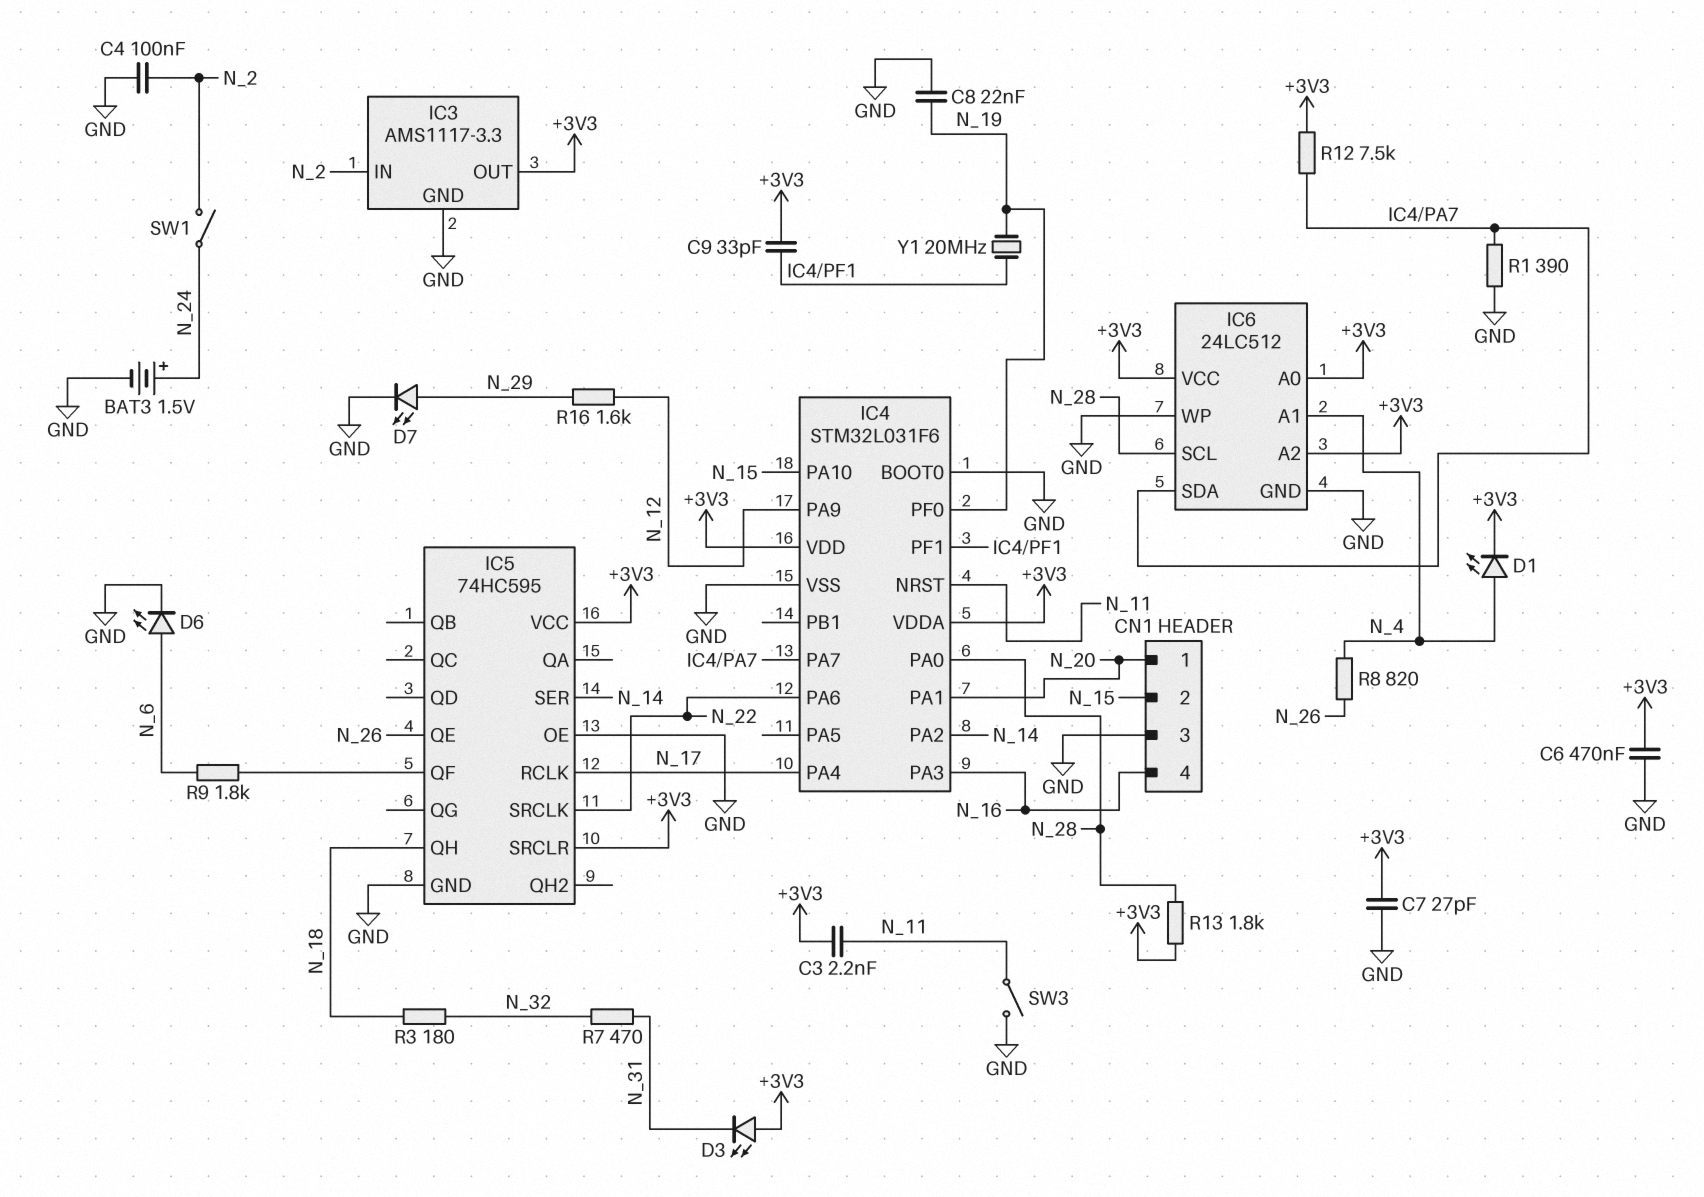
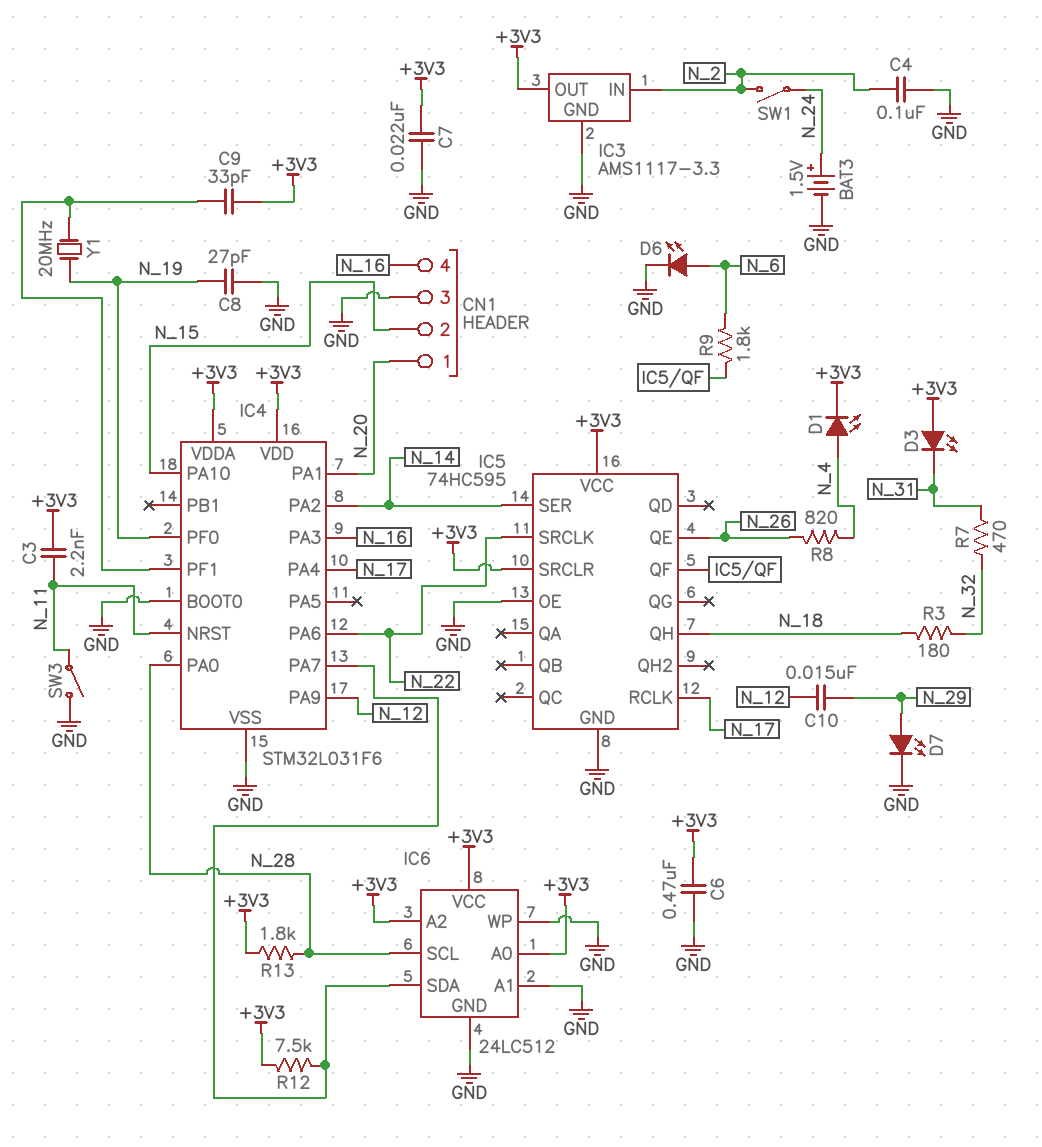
C7: 27pF (+3V3, GND) -> 22nF (+3V3, GND)
C8: 22nF (GND, N_19) -> 27pF (GND, N_19)
C10: none -> 15nF (N_12, N_29)
IC6 pin A1: N_4 -> GND
R1: 390 (GND, IC4/PA7) -> none
R16: 1.6k (N_12, N_29) -> none

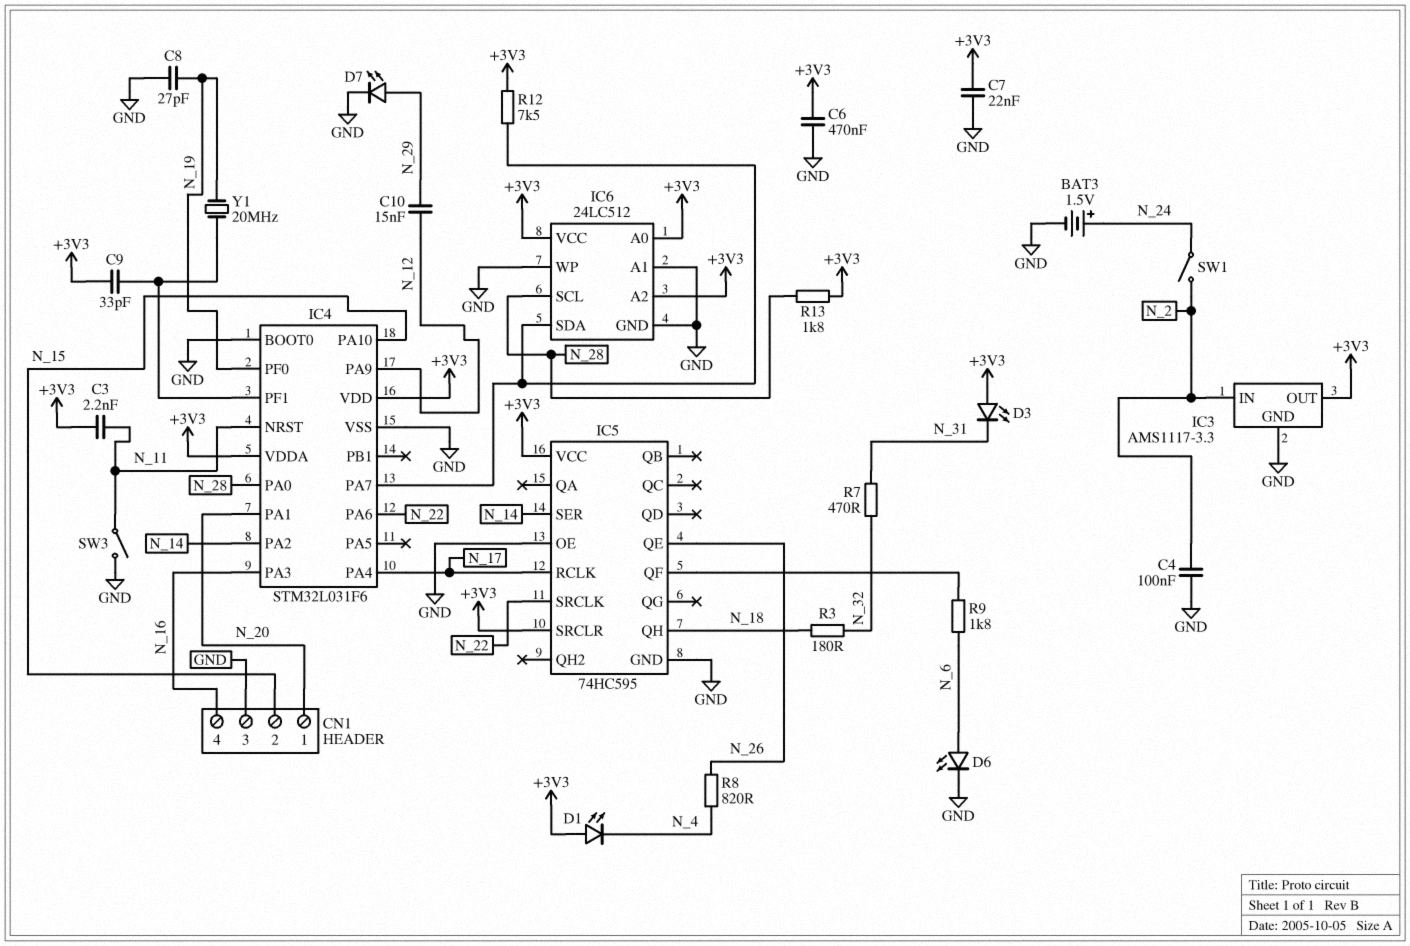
D1: LED (A N_4, K +3V3) -> LED (A +3V3, K N_4)

